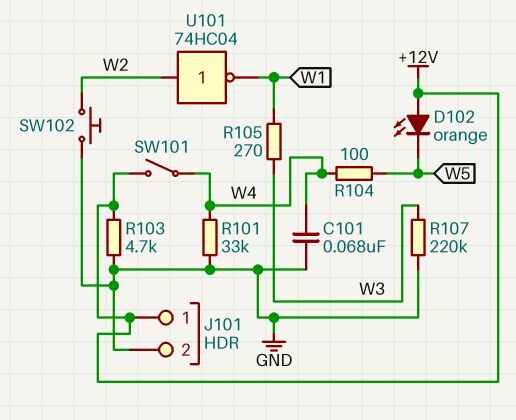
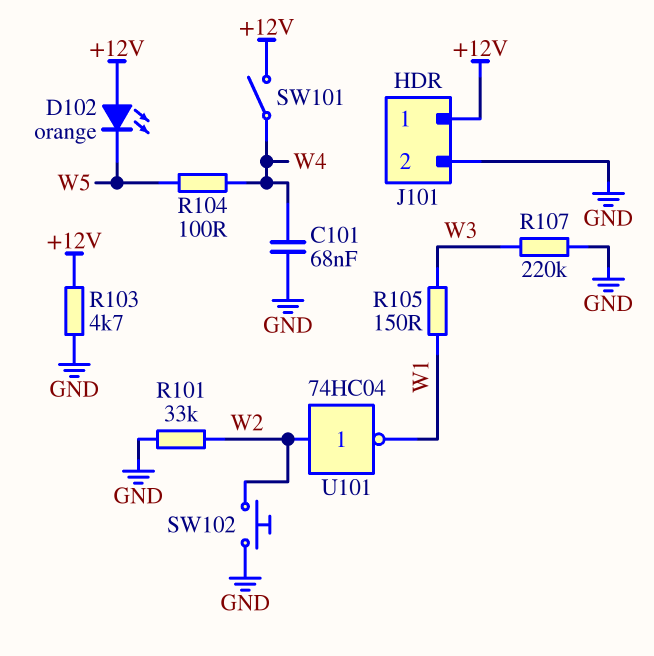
R101: 33k (GND, W4) -> 33k (GND, W2)
R105: 270 (W1, W3) -> 150 (W1, W3)

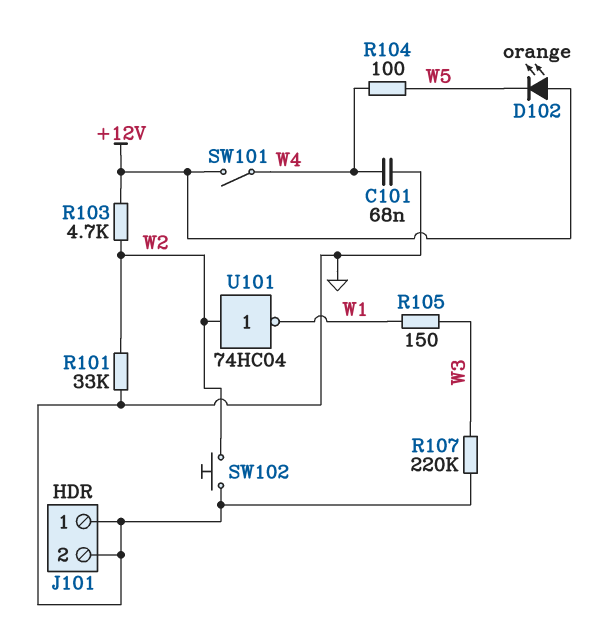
J101 pin 1: +12V -> GND
R103: 4.7k (+12V, GND) -> 4.7k (+12V, W2)

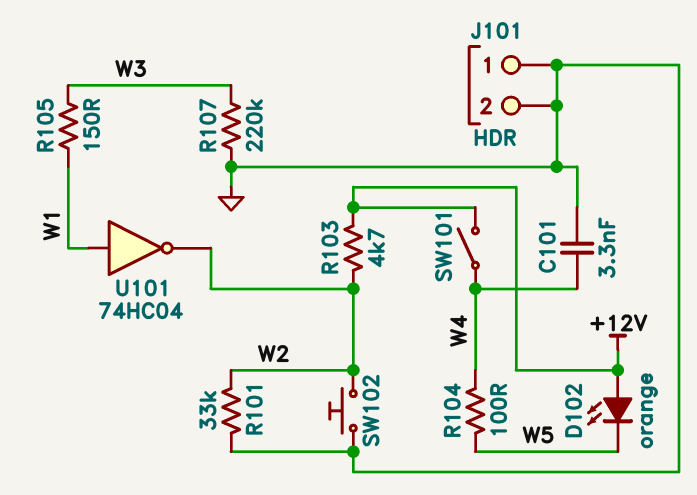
C101: 68nF (GND, W4) -> 3.3nF (GND, W4)
U101: NOT 74HC04 (in W2, out W1) -> NOT 74HC04 (in W1, out W2)

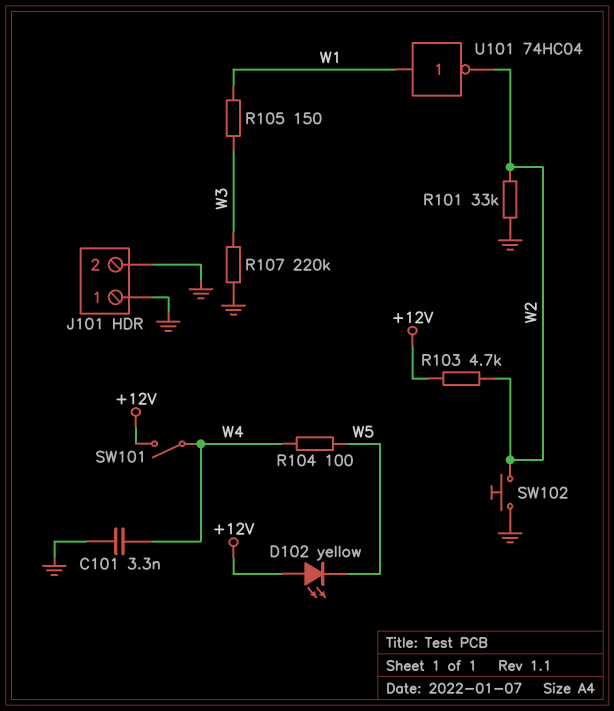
D102: LED orange (A +12V, K W5) -> LED yellow (A +12V, K W5)

